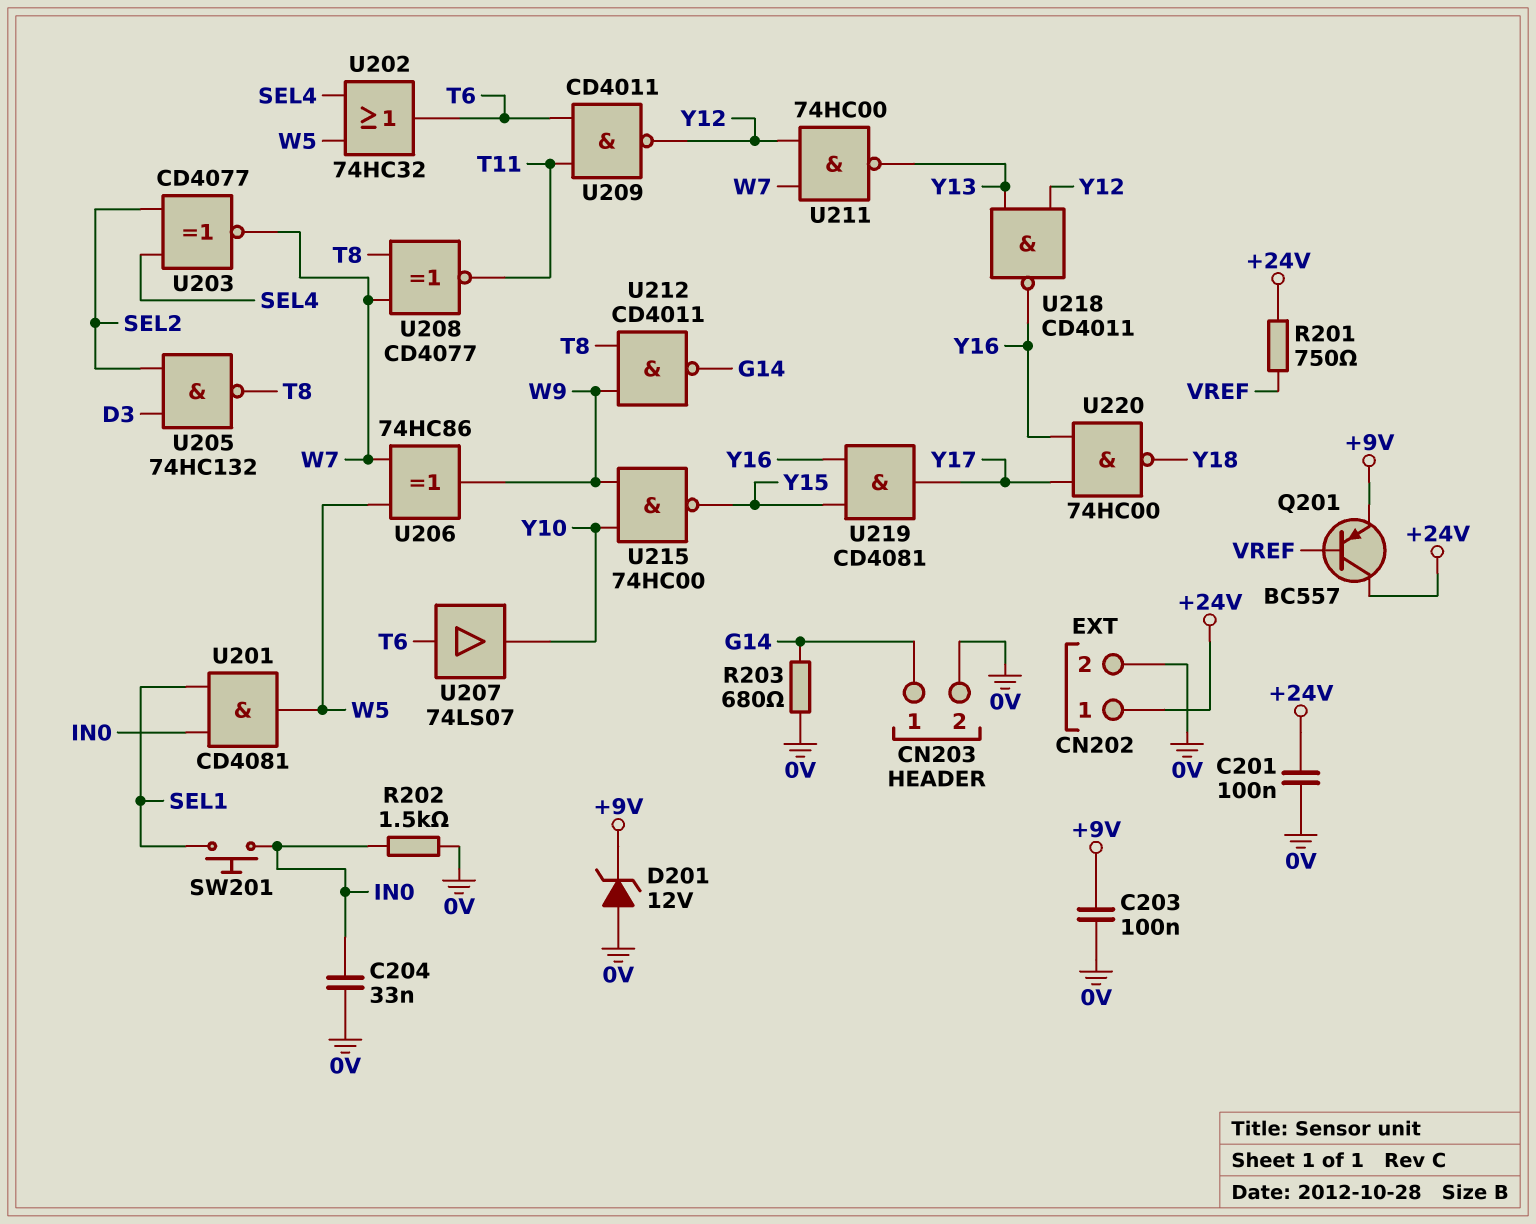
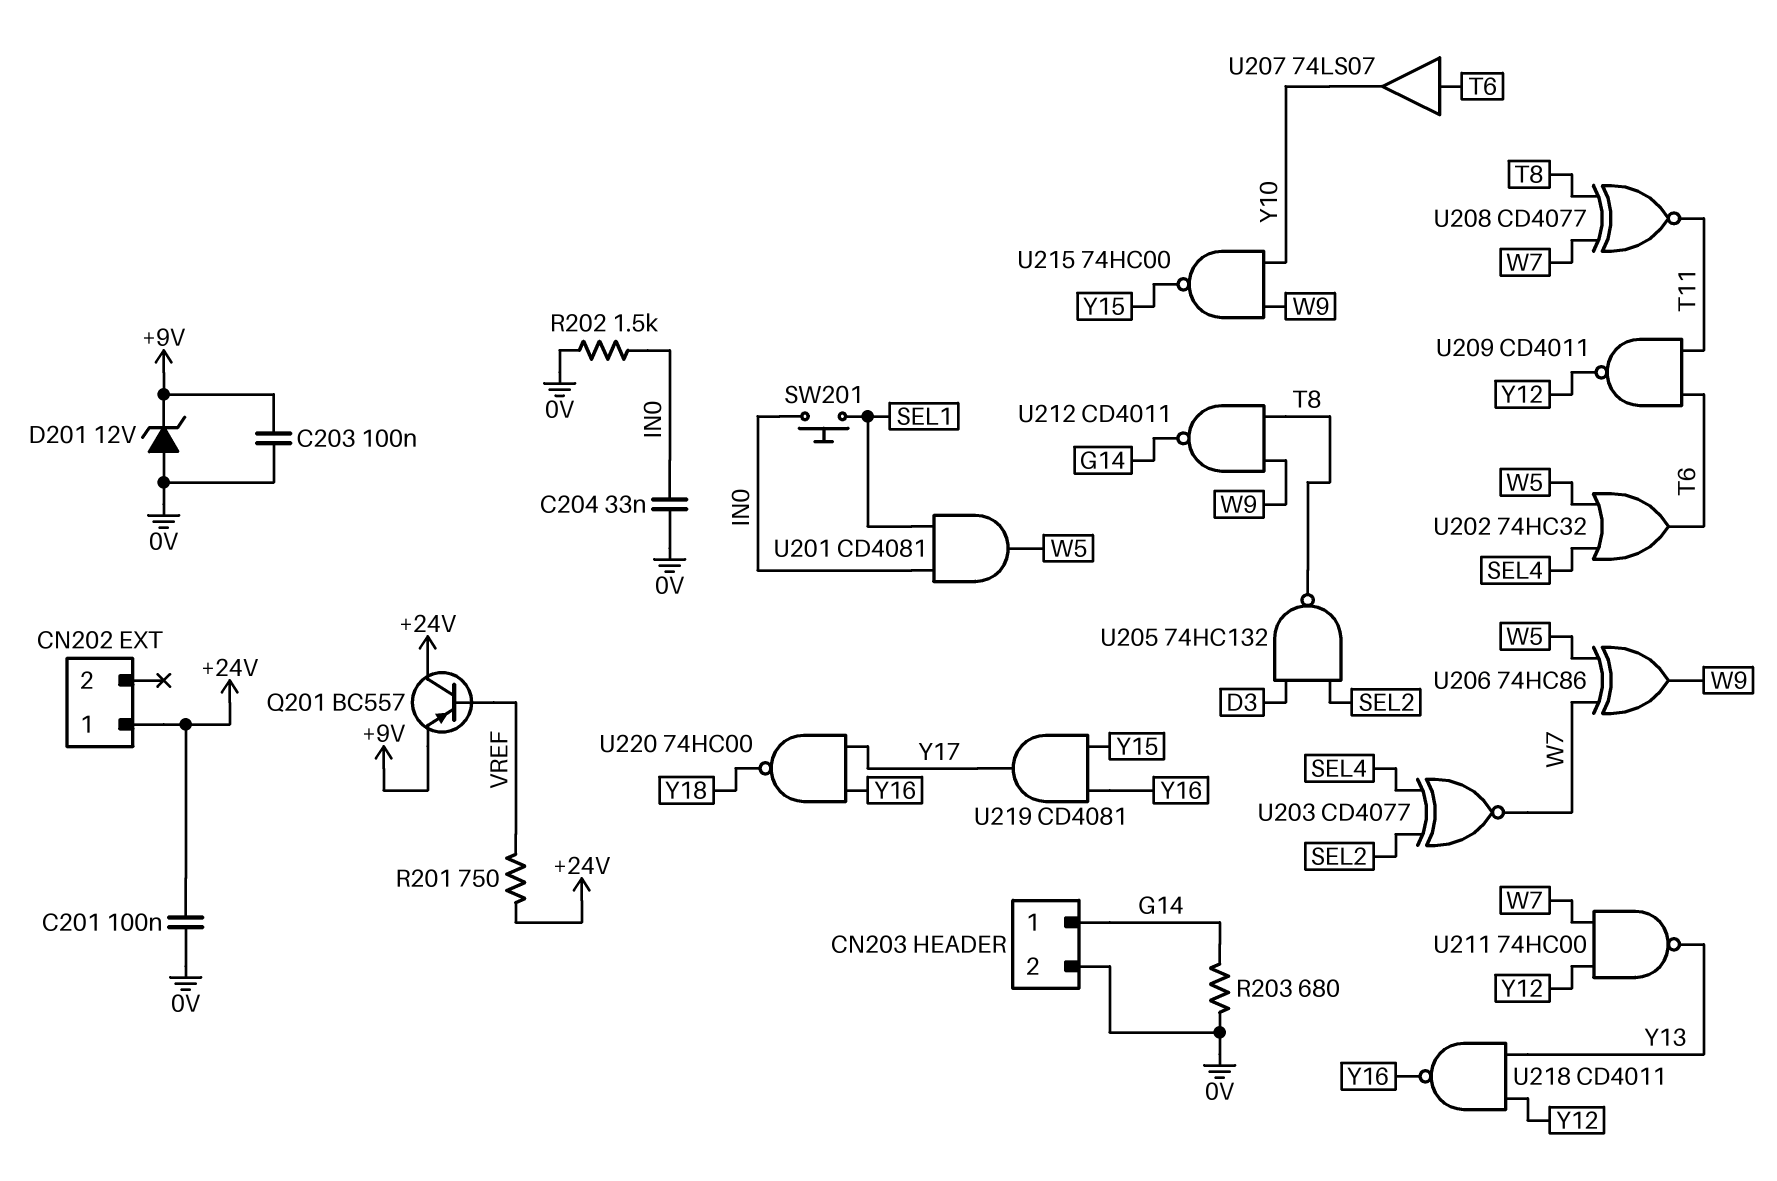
CN202 pin 2: 0V -> none

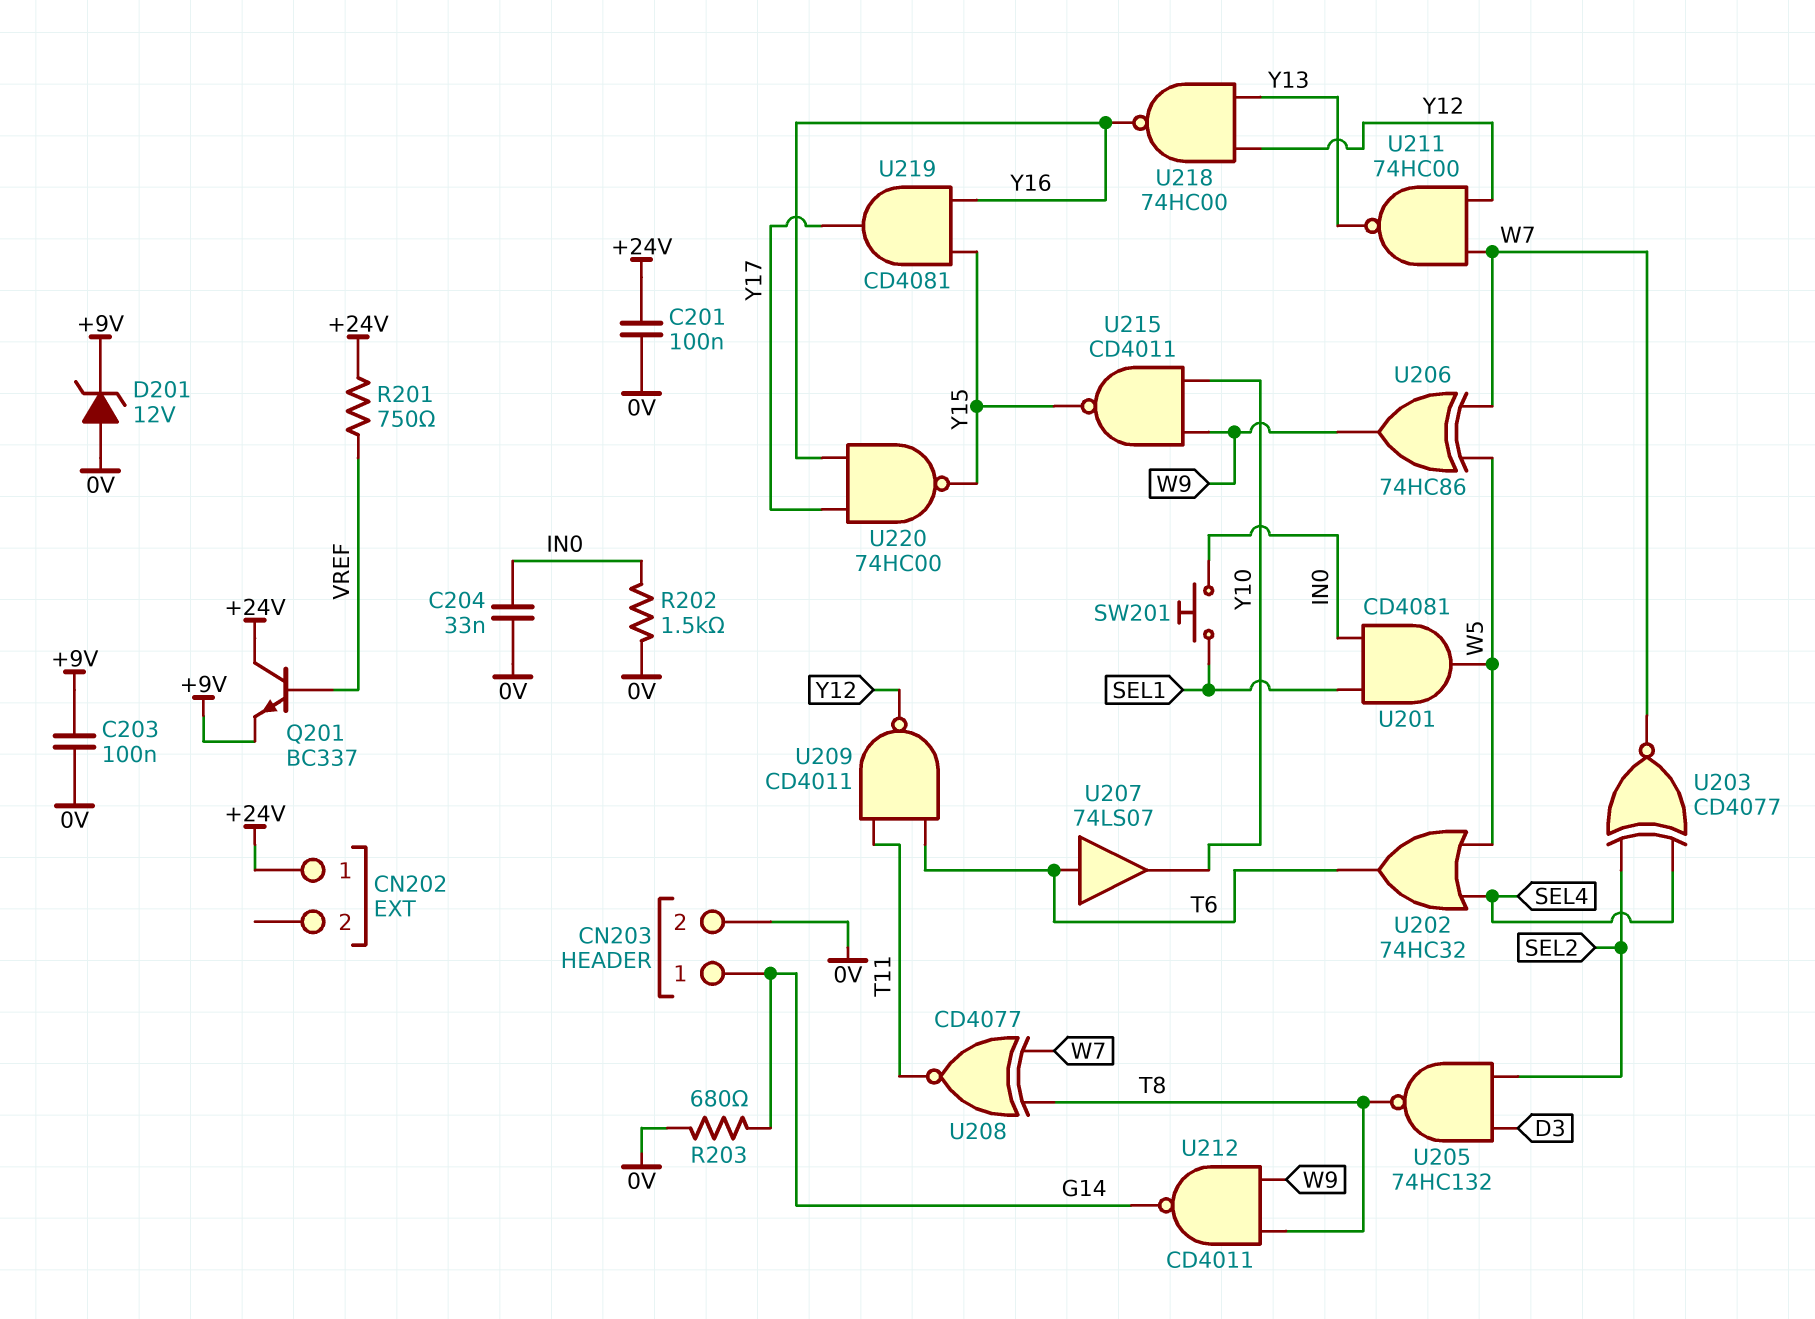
Q201: PNP BC557 (B VREF, C +24V, E +9V) -> NPN BC337 (B VREF, C +24V, E +9V)
U215: NAND 74HC00 (in W9, in Y10, out Y15) -> NAND CD4011 (in W9, in Y10, out Y15)
U218: NAND CD4011 (in Y12, in Y13, out Y16) -> NAND 74HC00 (in Y12, in Y13, out Y16)
U220: NAND 74HC00 (in Y16, in Y17, out Y18) -> NAND 74HC00 (in Y16, in Y17, out Y15)

